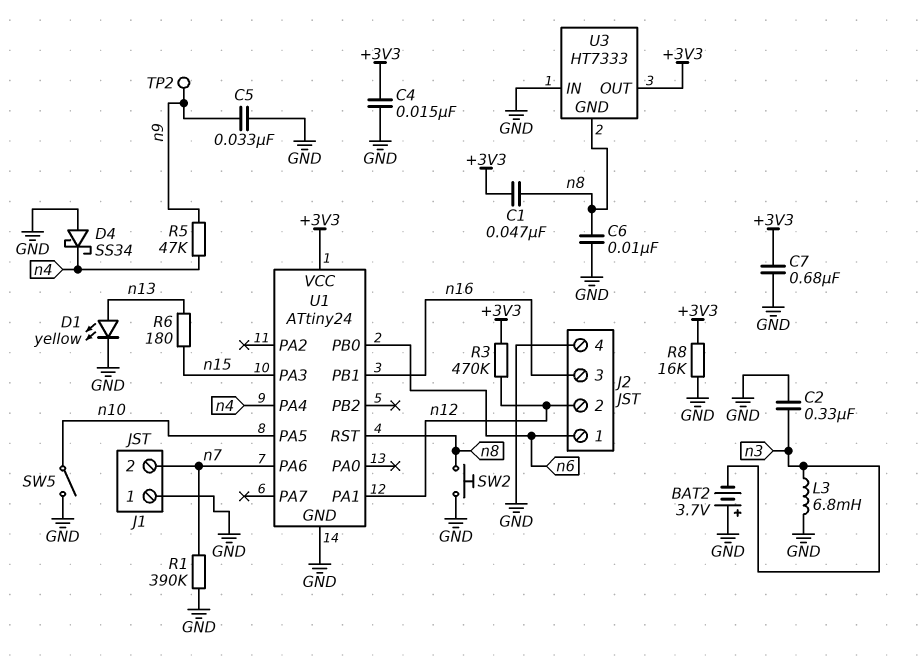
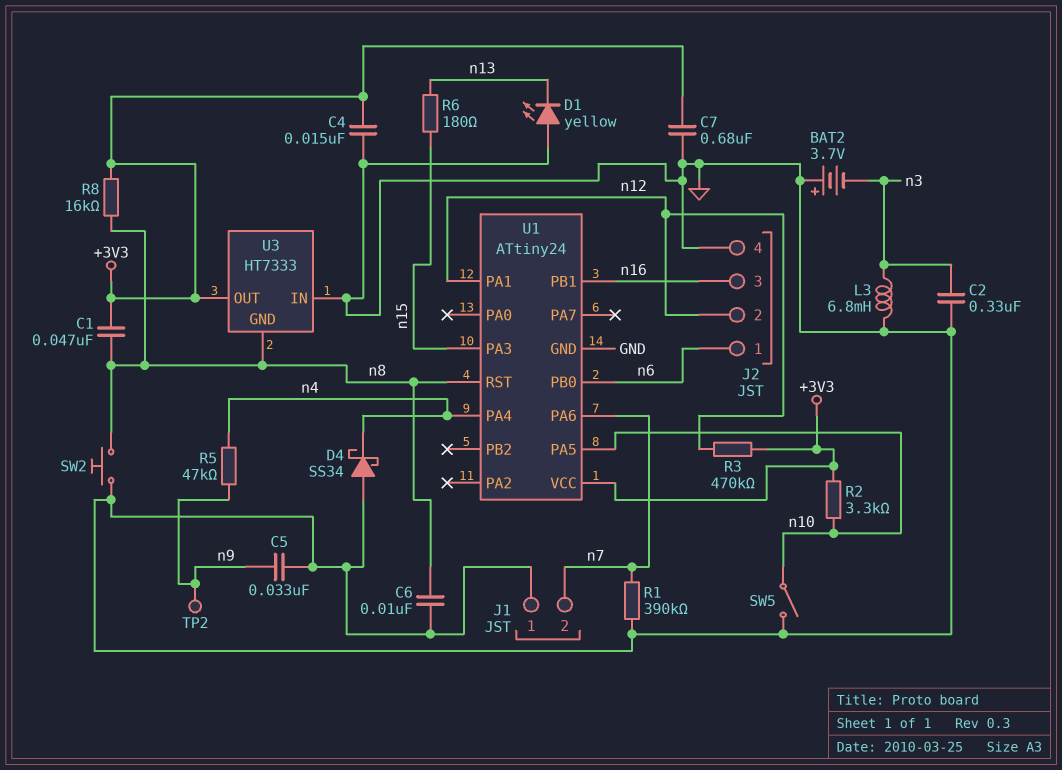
D1: LED yellow (A n13, K GND) -> LED yellow (A GND, K n13)
R2: none -> 3.3k (+3V3, n10)
R8: 16k (+3V3, GND) -> 16k (+3V3, n8)

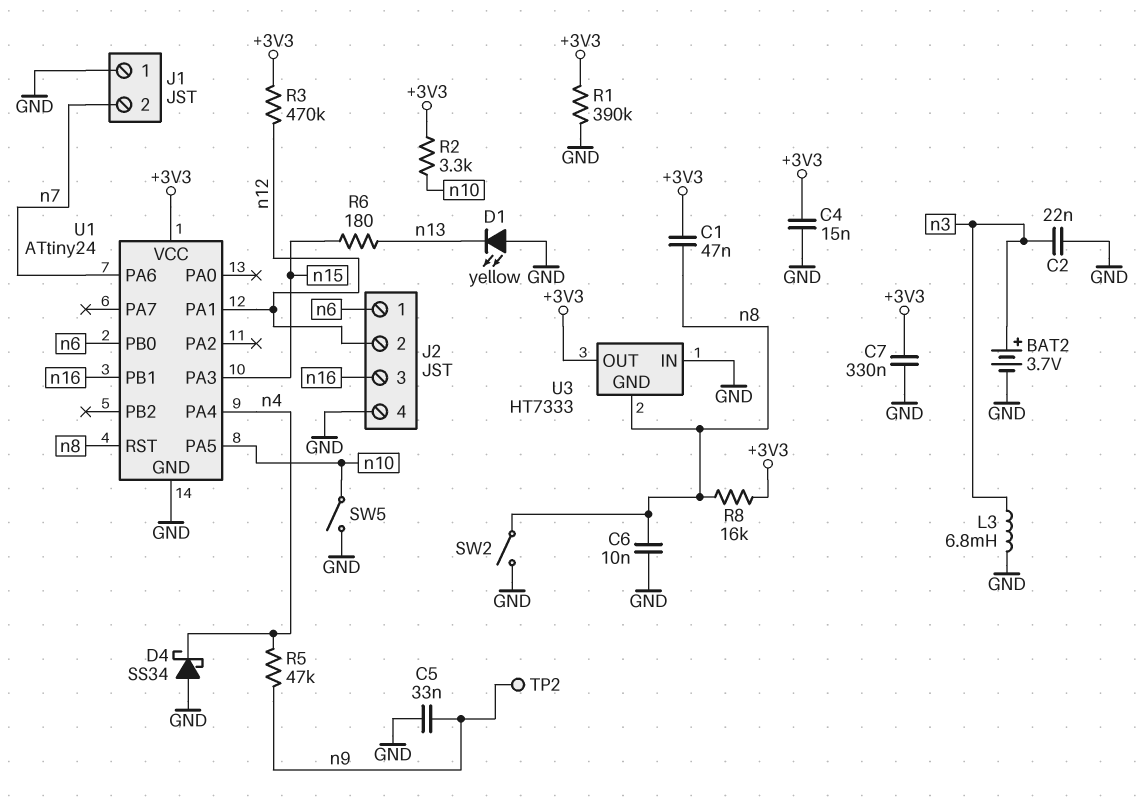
BAT2: 3.7V (plus GND, minus n3) -> 3.7V (plus n3, minus GND)
C2: 330nF (GND, n3) -> 22nF (GND, n3)
C7: 680nF (+3V3, GND) -> 330nF (+3V3, GND)
R1: 390k (GND, n7) -> 390k (+3V3, GND)
SW2: button (GND, n8) -> switch (GND, n8)

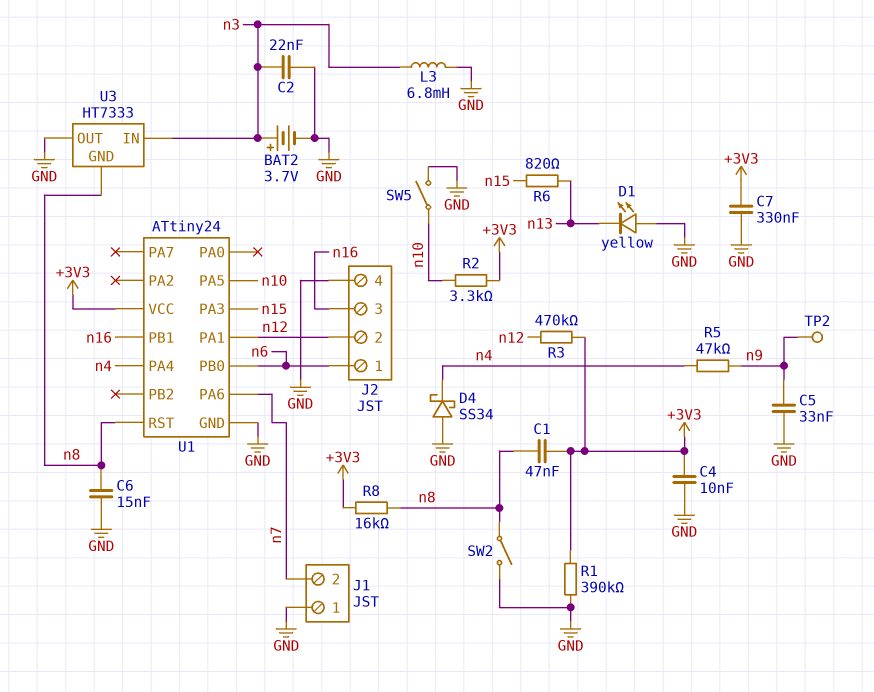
C4: 15nF (+3V3, GND) -> 10nF (+3V3, GND)
C6: 10nF (GND, n8) -> 15nF (GND, n8)
R6: 180 (n13, n15) -> 820 (n13, n15)
U3 pin IN: GND -> n3
U3 pin OUT: +3V3 -> GND

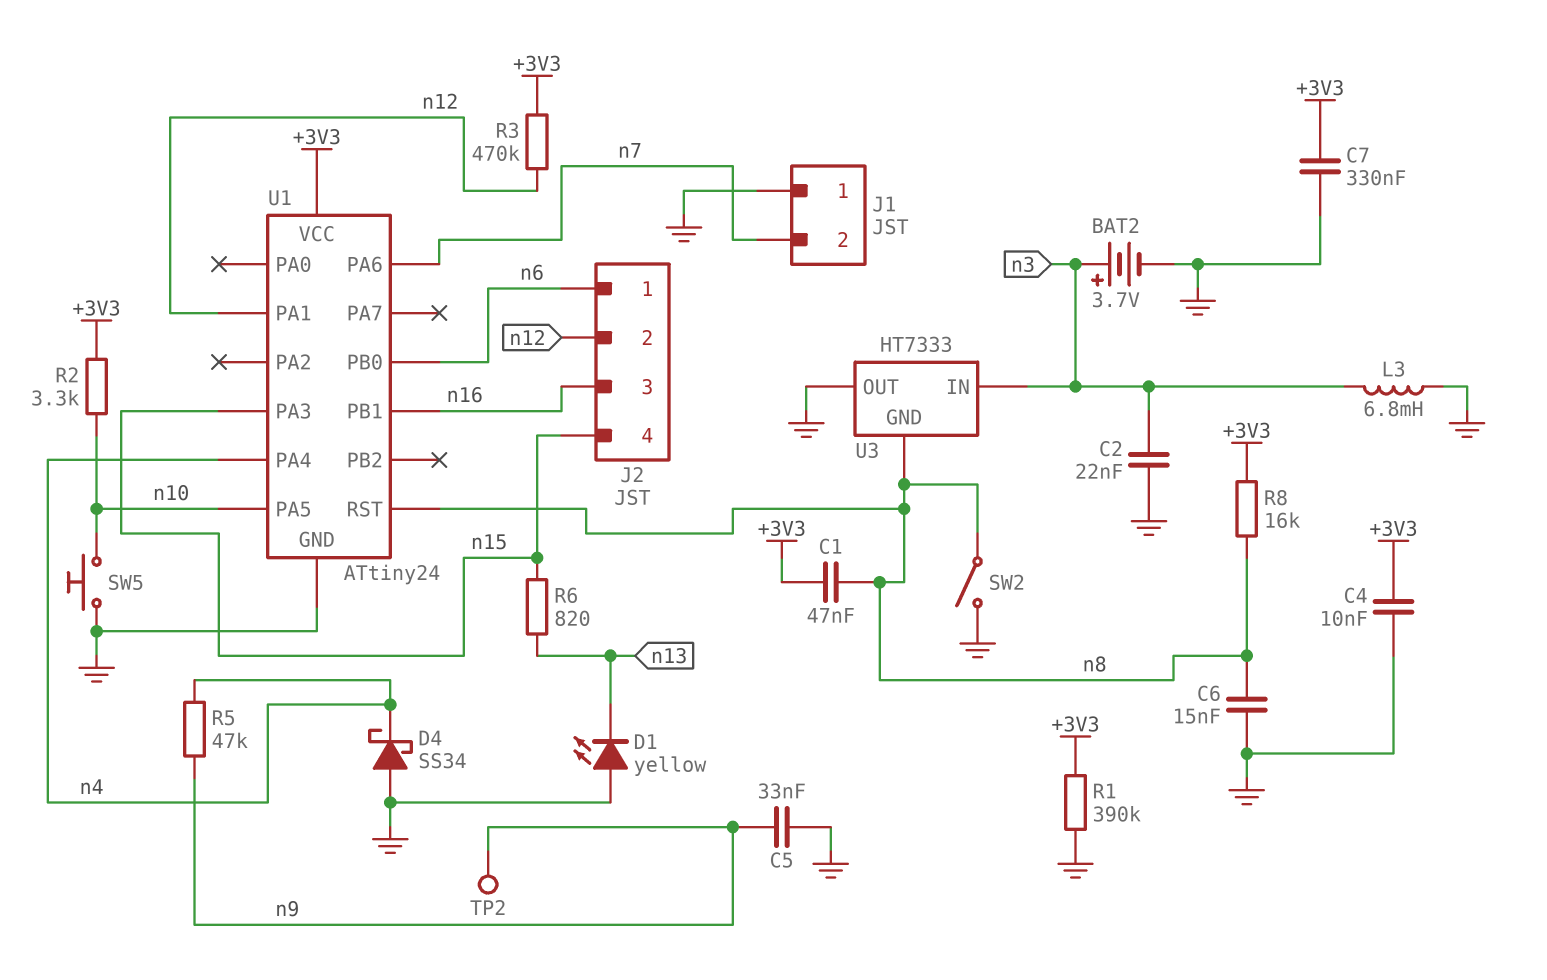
J2 pin 4: GND -> n15
SW5: switch (GND, n10) -> button (GND, n10)

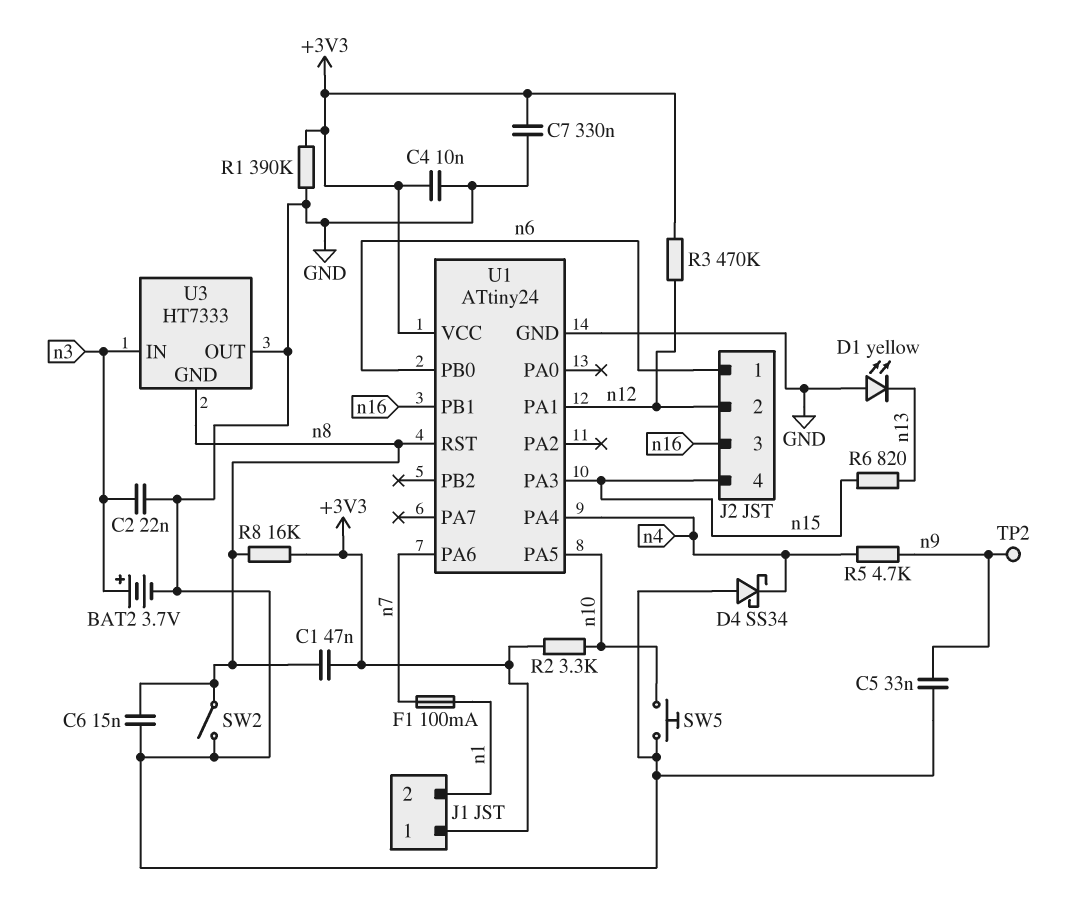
F1: none -> 100mA (n1, n7)
J1 pin 1: GND -> +3V3
J1 pin 2: n7 -> n1
L3: 6.8mH (GND, n3) -> none
R5: 47k (n4, n9) -> 4.7k (n4, n9)

